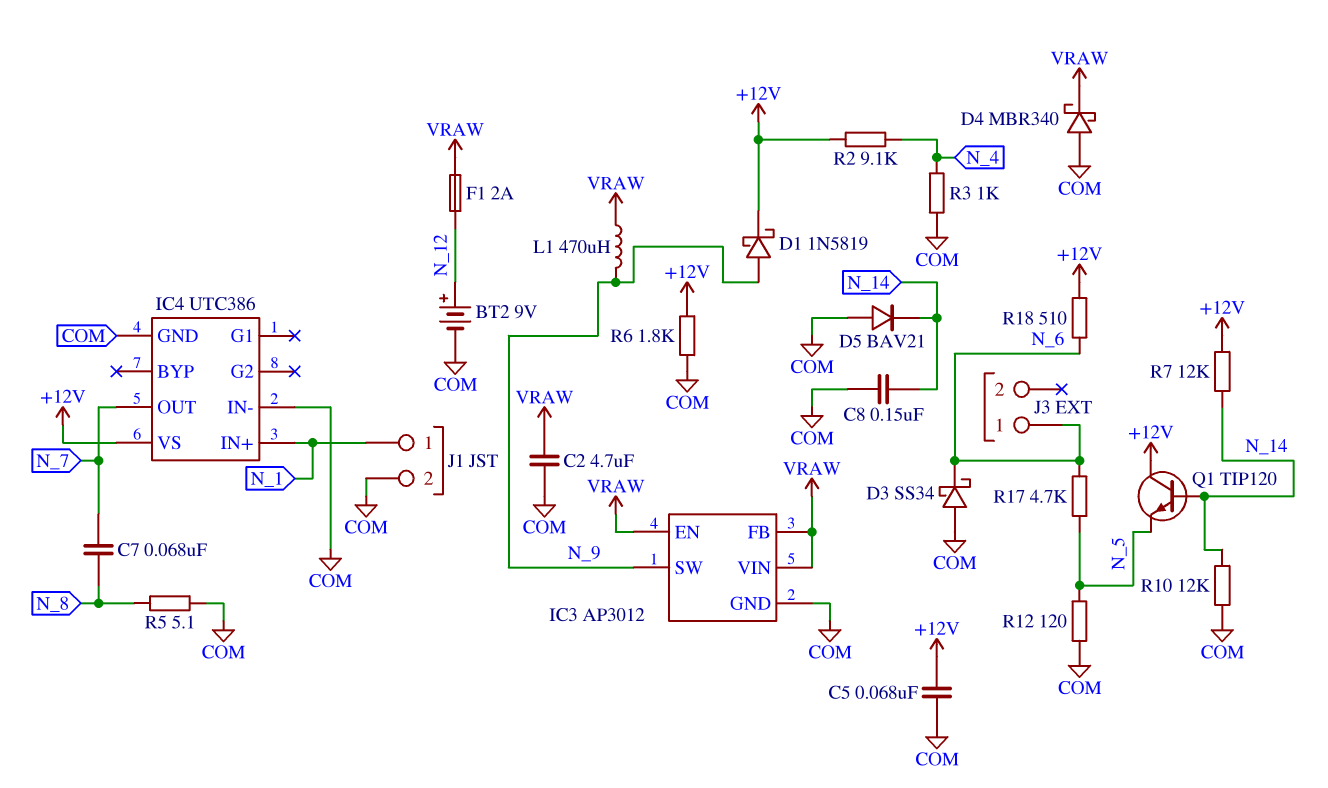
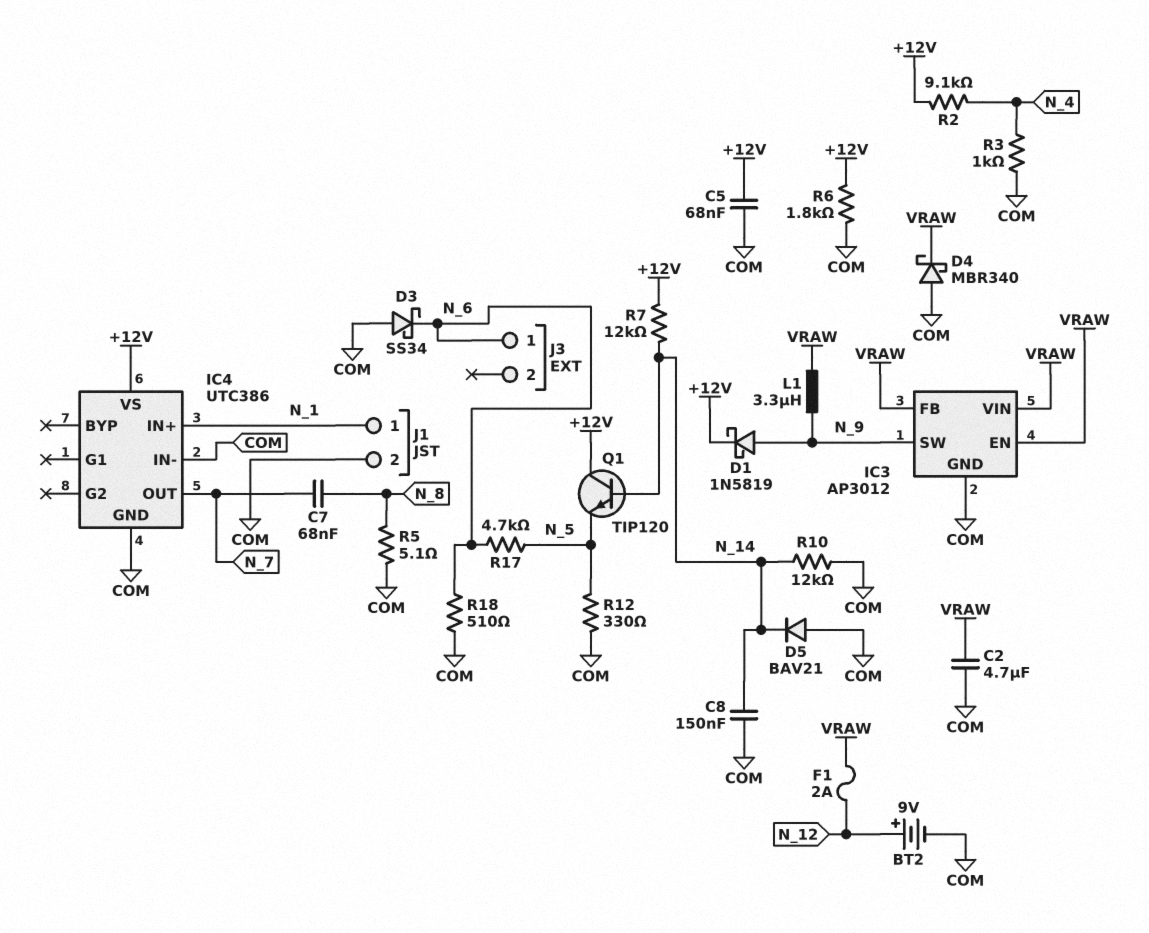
L1: 470uH (N_9, VRAW) -> 3.3uH (N_9, VRAW)
R12: 120 (COM, N_5) -> 330 (COM, N_5)
R18: 510 (+12V, N_6) -> 510 (COM, N_6)

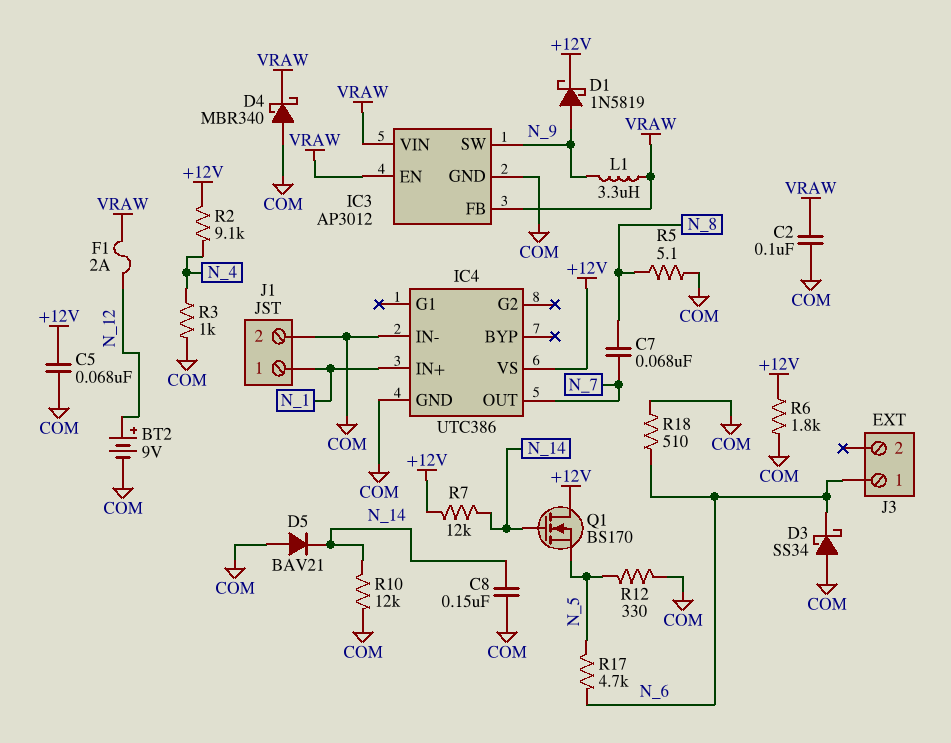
C2: 4.7uF (COM, VRAW) -> 100nF (COM, VRAW)
Q1: NPN TIP120 (B N_14, C +12V, E N_5) -> NMOS BS170 (G N_14, D +12V, S N_5)

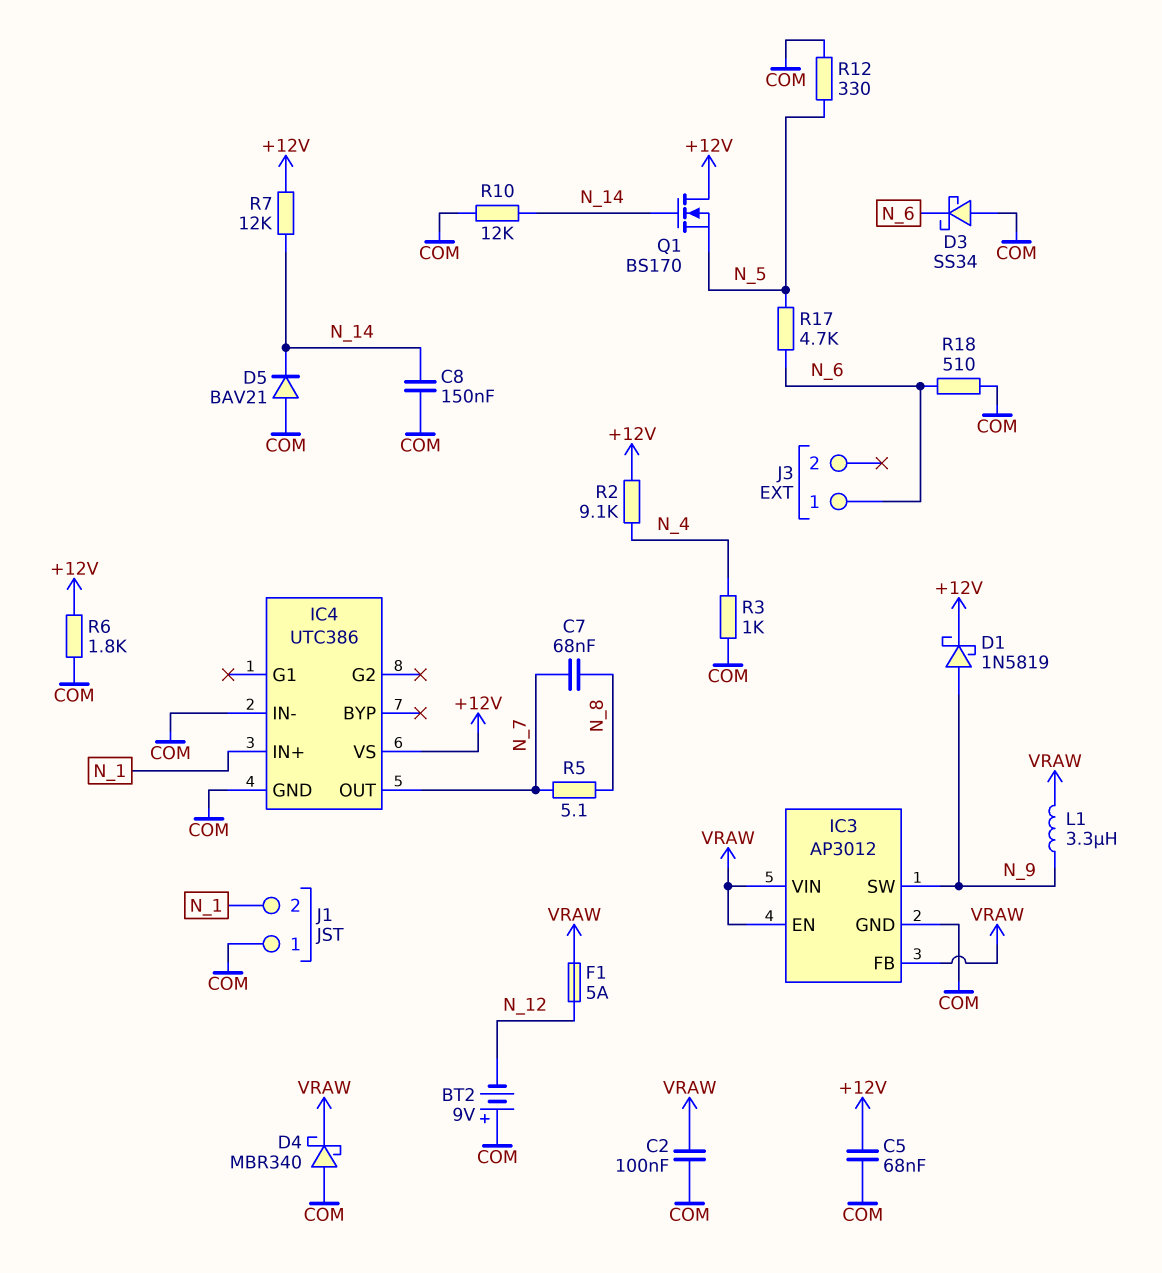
BT2: 9V (plus N_12, minus COM) -> 9V (plus COM, minus N_12)
F1: 2A (N_12, VRAW) -> 5A (N_12, VRAW)
J1 pin 1: N_1 -> COM
J1 pin 2: COM -> N_1
R5: 5.1 (COM, N_8) -> 5.1 (N_7, N_8)

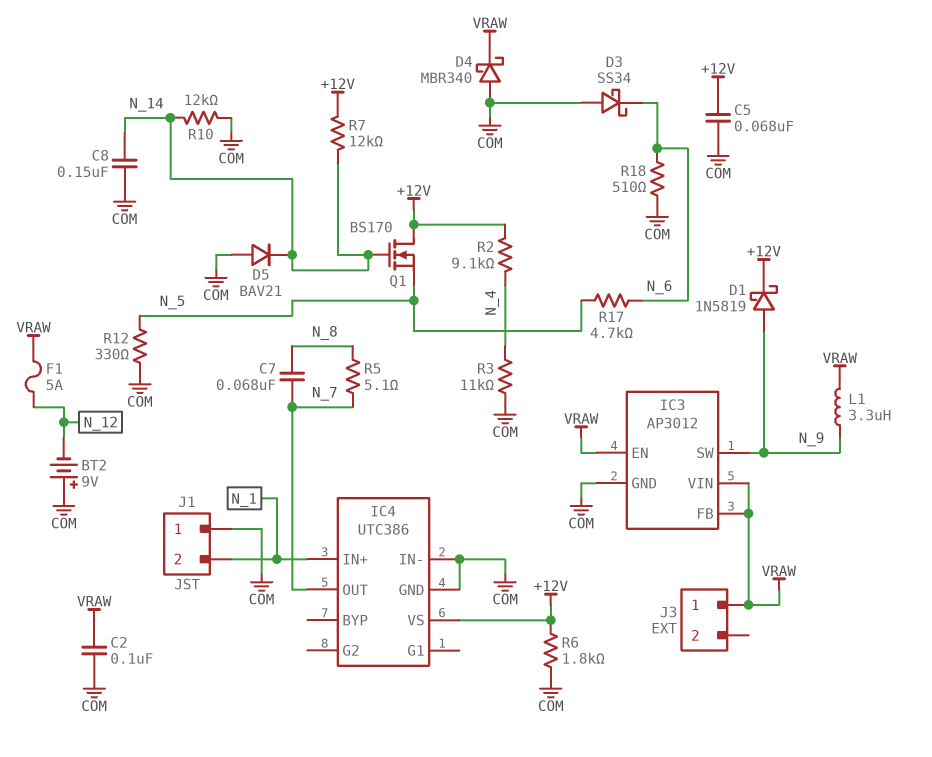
J3 pin 1: N_6 -> VRAW
R3: 1k (COM, N_4) -> 11k (COM, N_4)

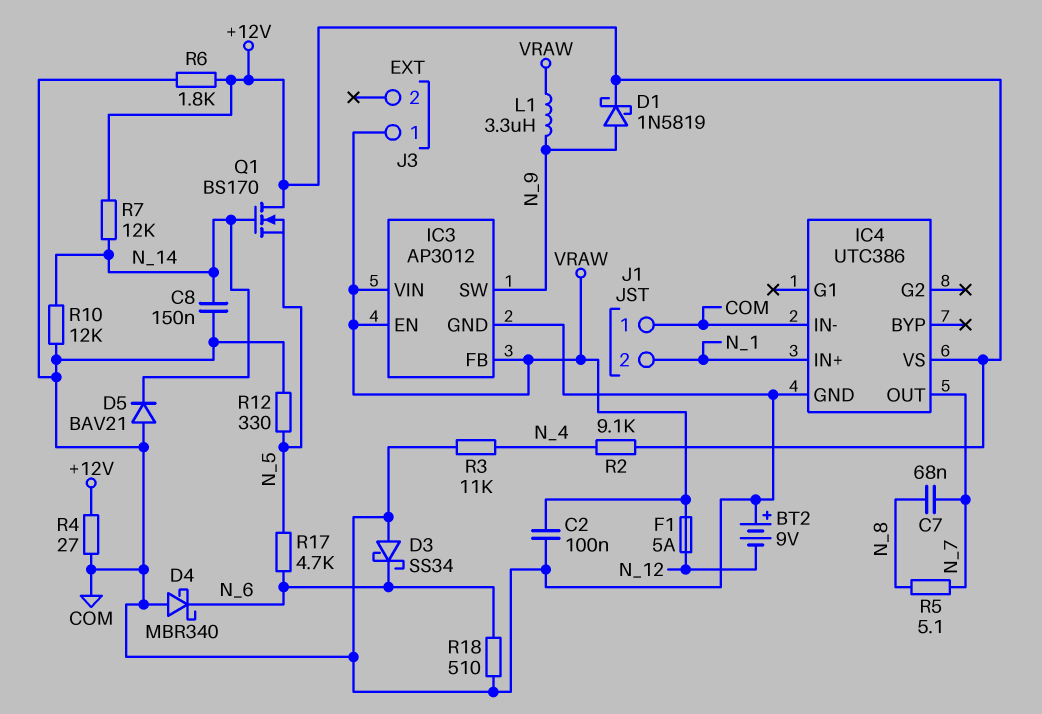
C5: 68nF (+12V, COM) -> none
D4: schottky MBR340 (A COM, K VRAW) -> schottky MBR340 (A COM, K N_6)
R4: none -> 27 (+12V, COM)

